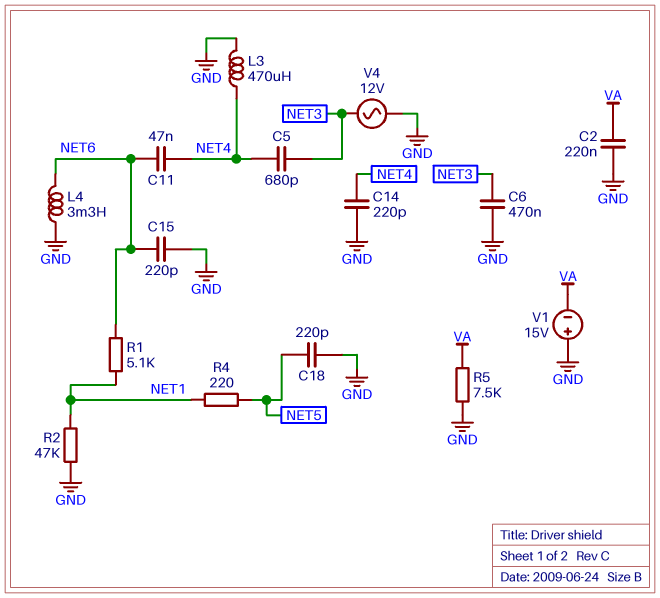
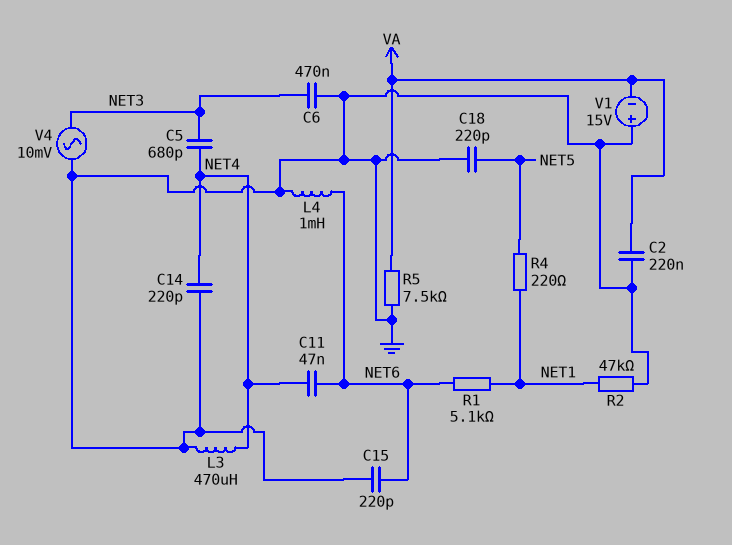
L4: 3.3mH (GND, NET6) -> 1mH (GND, NET6)
V4: AC 12V (GND, NET3) -> AC 10mV (GND, NET3)

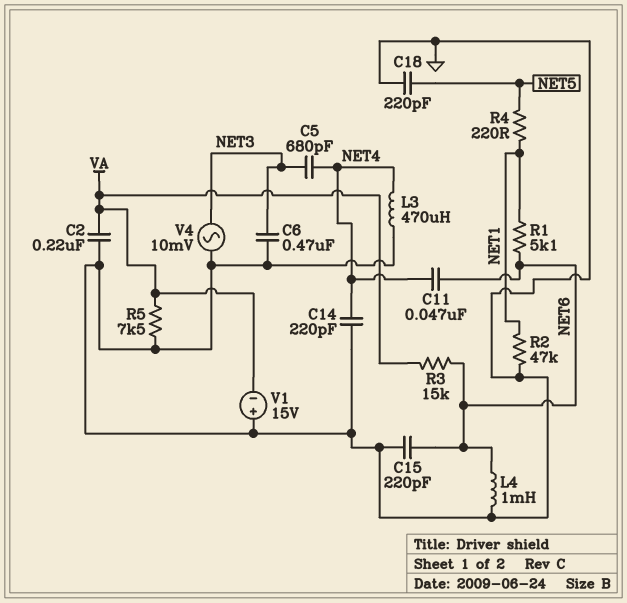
R3: none -> 15k (NET6, VA)

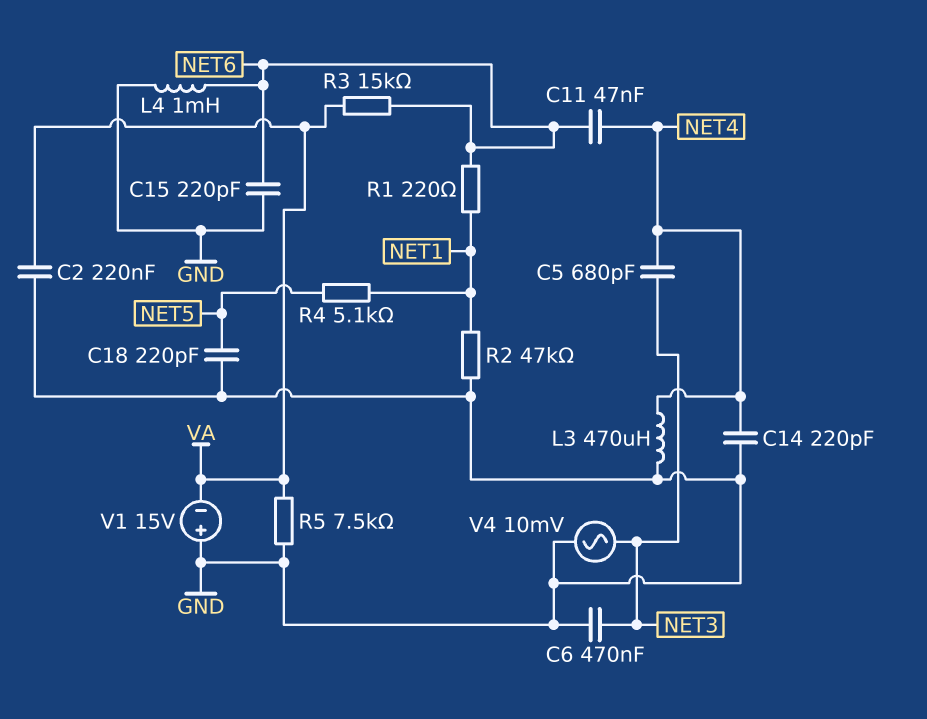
R1: 5.1k (NET1, NET6) -> 220 (NET1, NET6)
R4: 220 (NET1, NET5) -> 5.1k (NET1, NET5)

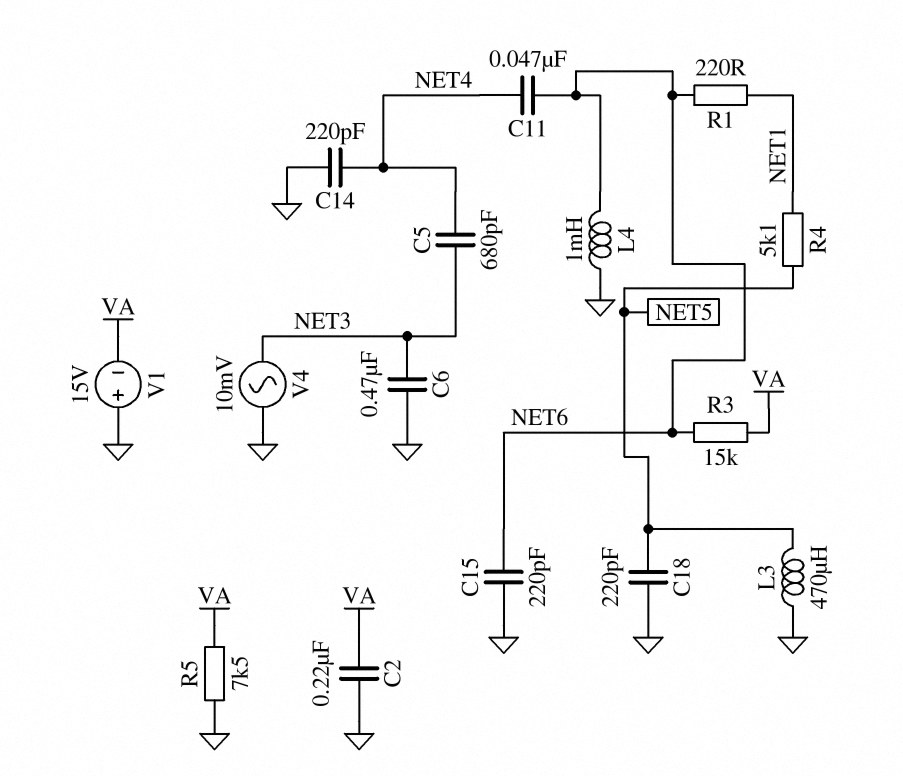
L3: 470uH (GND, NET4) -> 470uH (GND, NET5)
R2: 47k (GND, NET1) -> none

